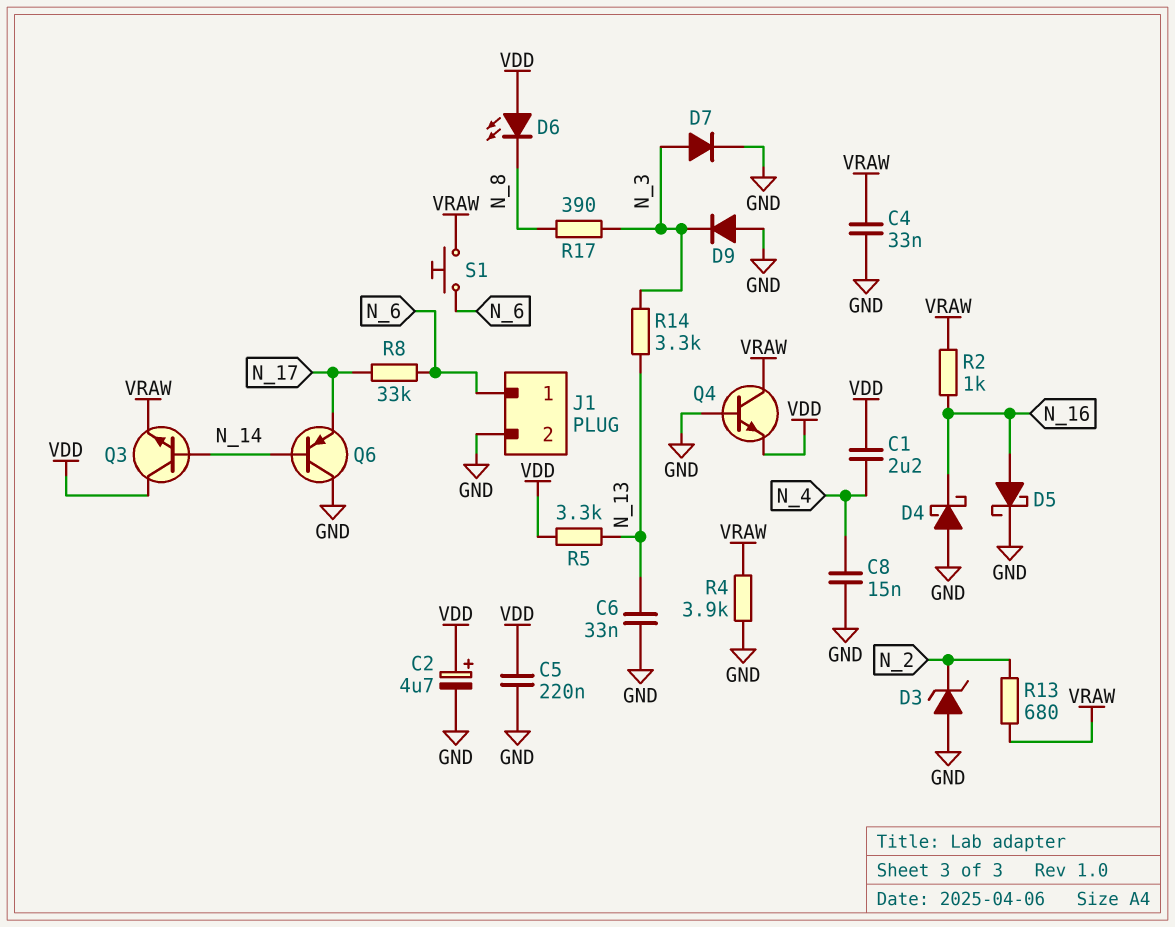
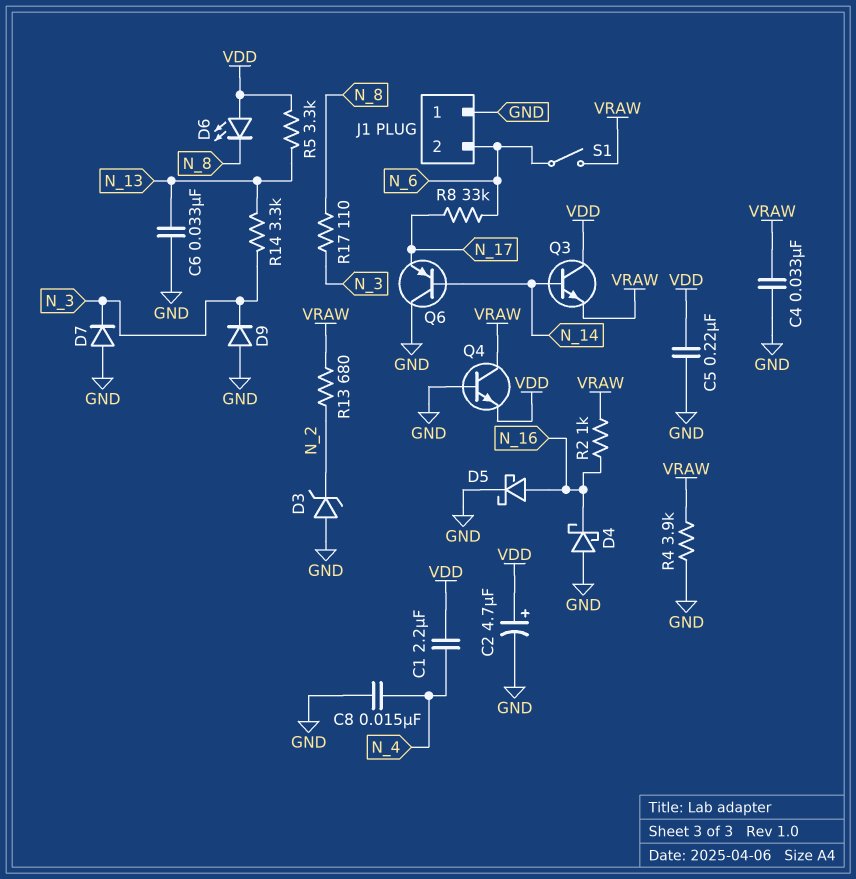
D7: diode (A N_3, K GND) -> diode (A GND, K N_3)
J1 pin 1: N_6 -> GND
J1 pin 2: GND -> N_6
R17: 390 (N_3, N_8) -> 110 (N_3, N_8)
S1: button (N_6, VRAW) -> switch (N_6, VRAW)

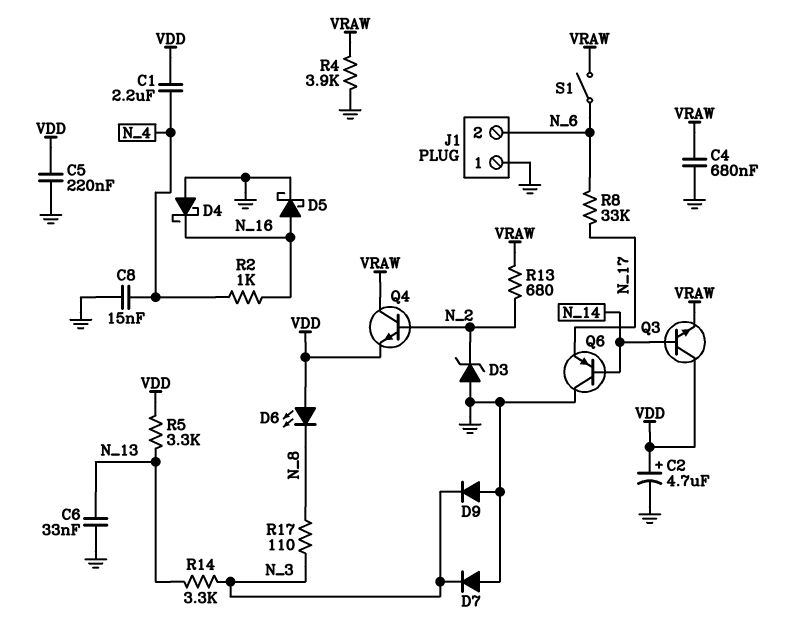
C4: 33nF (GND, VRAW) -> 680nF (GND, VRAW)
Q4: NPN (B GND, C VRAW, E VDD) -> NPN (B N_2, C VRAW, E VDD)
R2: 1k (N_16, VRAW) -> 1k (N_4, N_16)

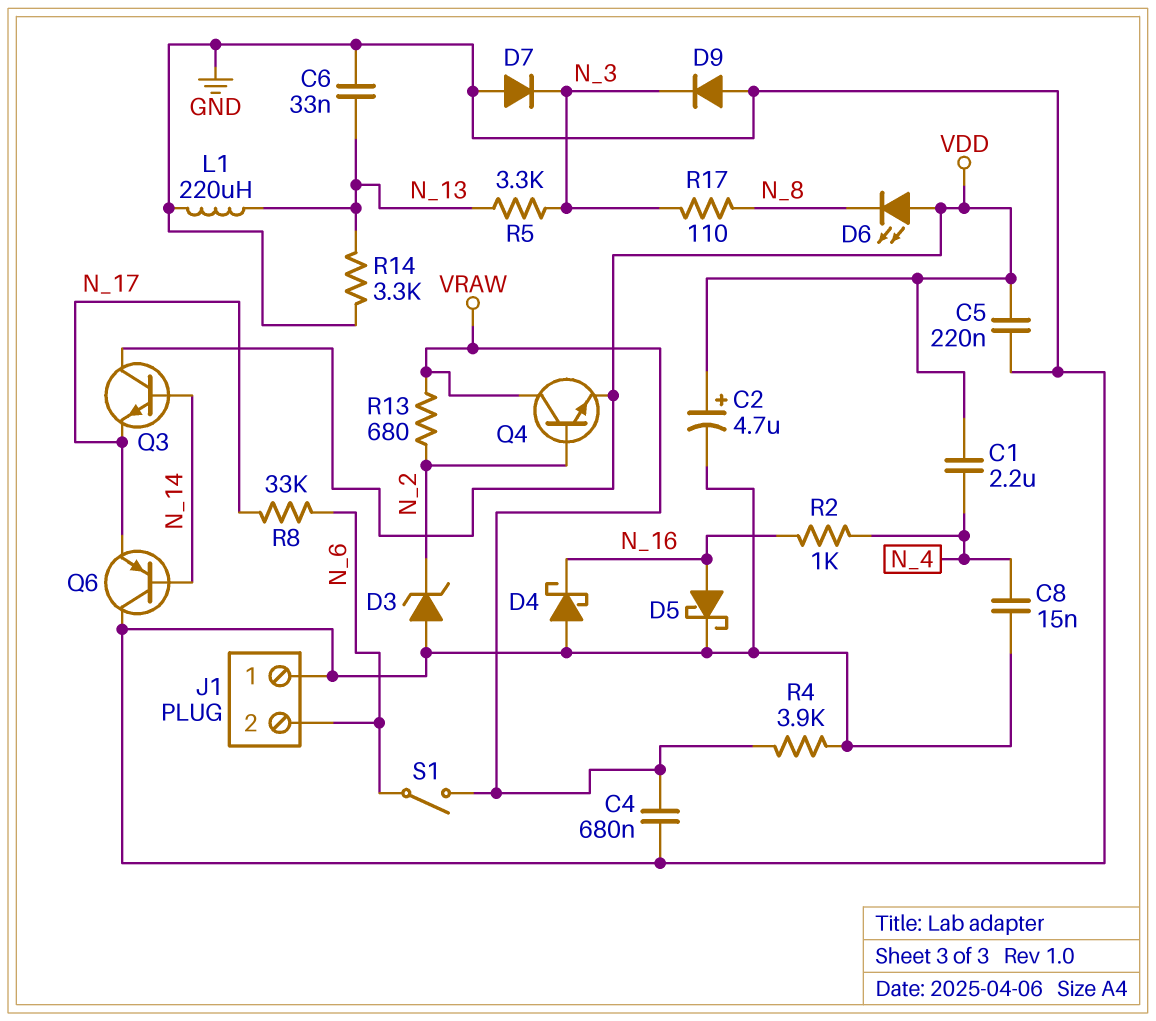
L1: none -> 220uH (GND, N_13)
Q3: NPN (B N_14, C VDD, E VRAW) -> NPN (B N_14, C VDD, E N_17)
R5: 3.3k (N_13, VDD) -> 3.3k (N_3, N_13)
R14: 3.3k (N_3, N_13) -> 3.3k (GND, N_13)

